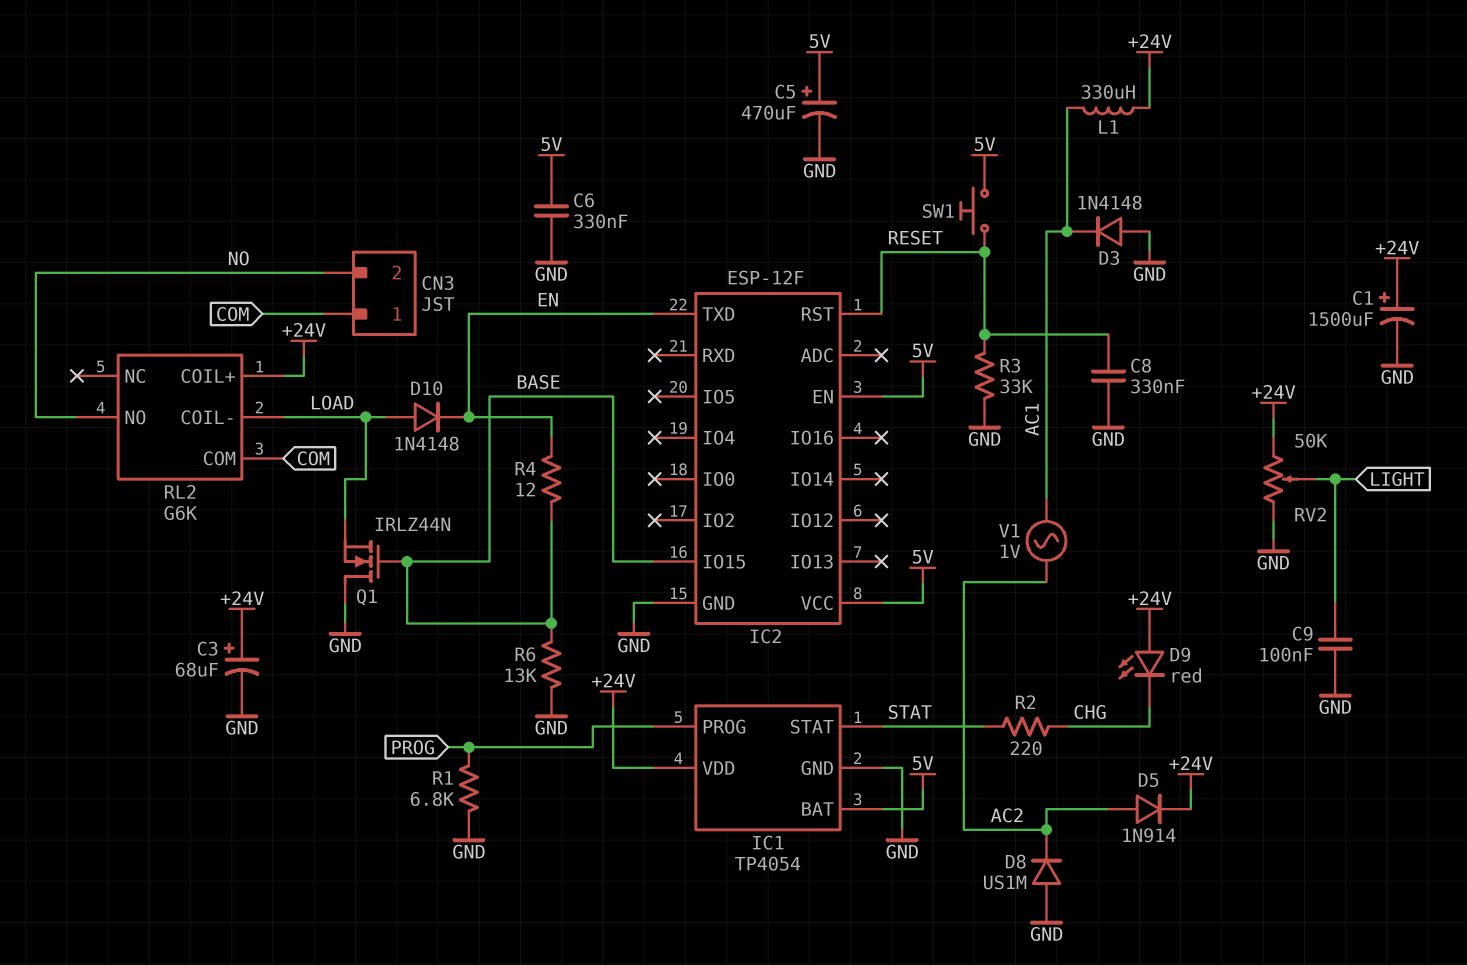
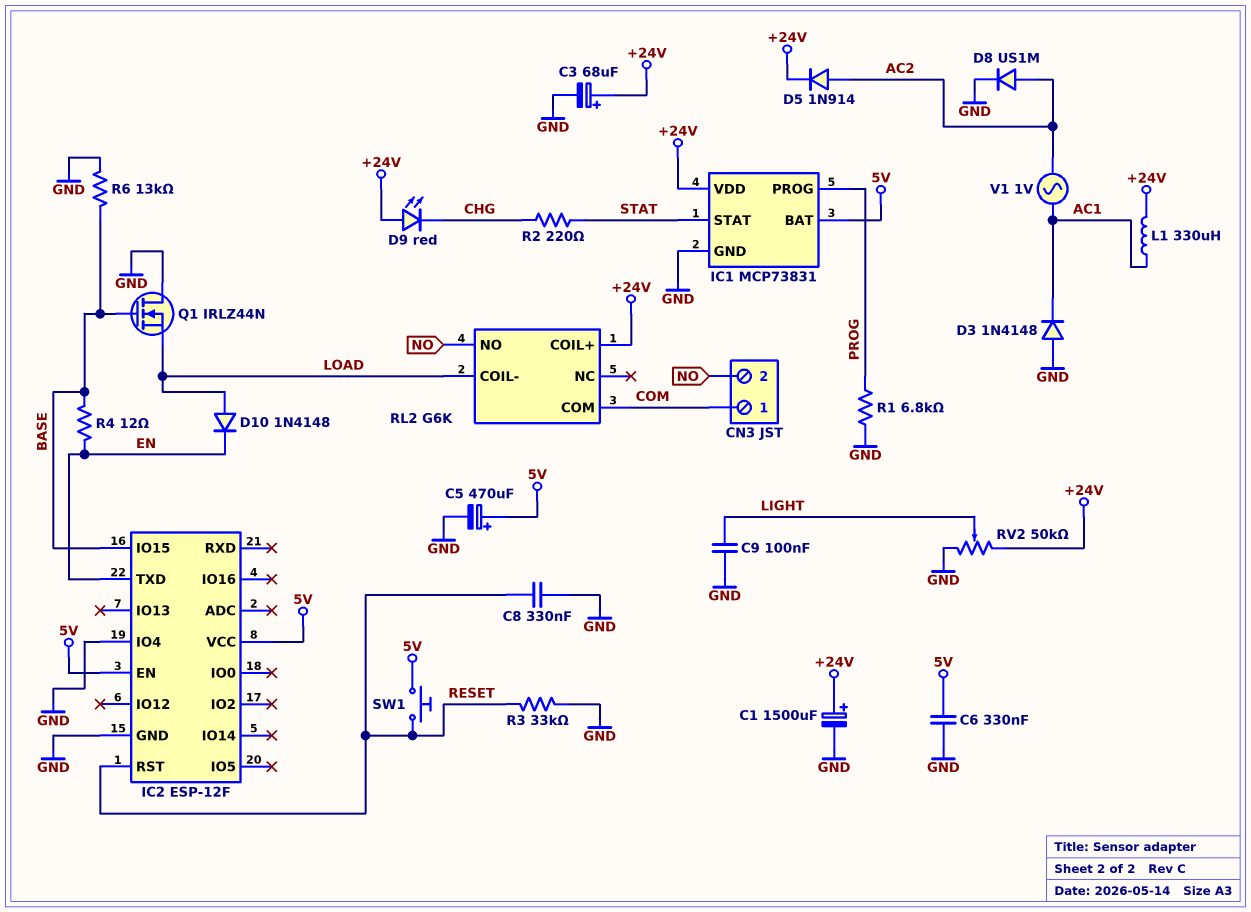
D8: diode US1M (A GND, K AC2) -> diode US1M (A AC2, K GND)
IC1: TP4054 -> MCP73831
IC2 pin IO4: none -> GND

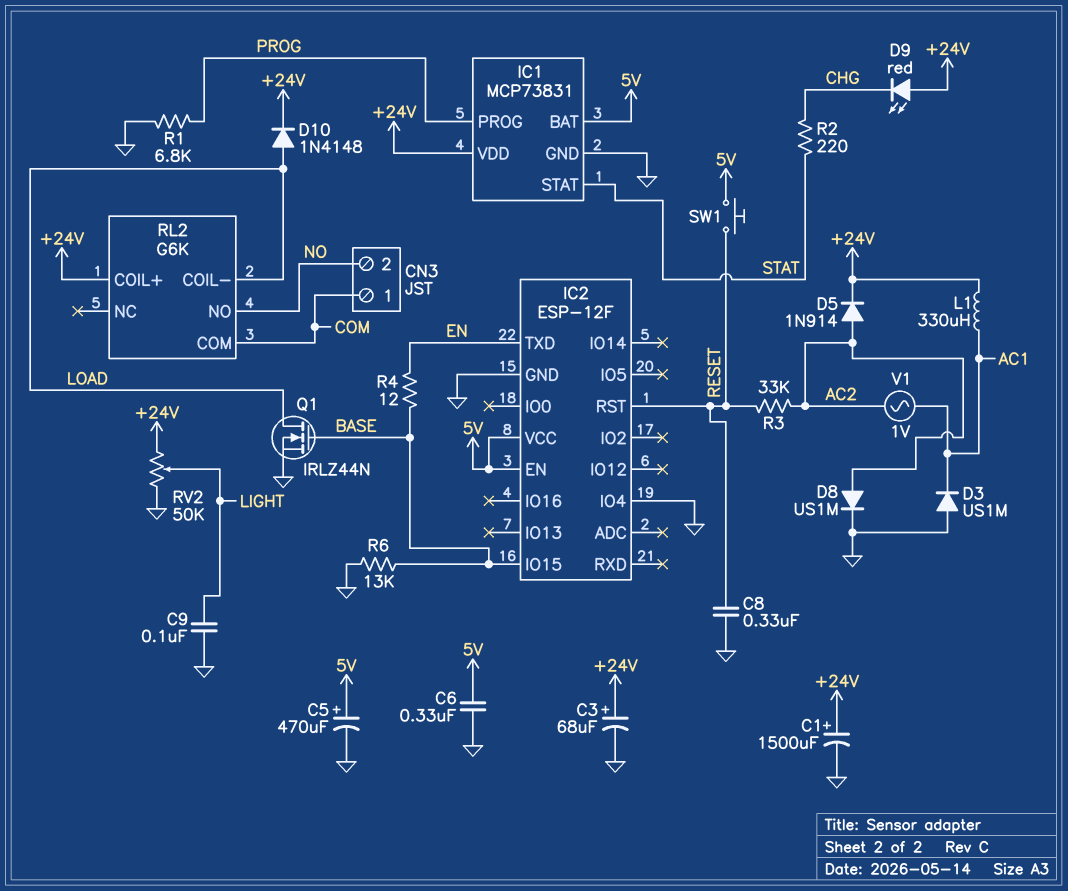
D3: diode 1N4148 (A GND, K AC1) -> diode US1M (A GND, K AC1)
D10: diode 1N4148 (A LOAD, K EN) -> diode 1N4148 (A LOAD, K +24V)
Q1: NMOS IRLZ44N (G BASE, D GND, S LOAD) -> NMOS IRLZ44N (G BASE, D LOAD, S GND)
R3: 33k (GND, RESET) -> 33k (AC2, RESET)

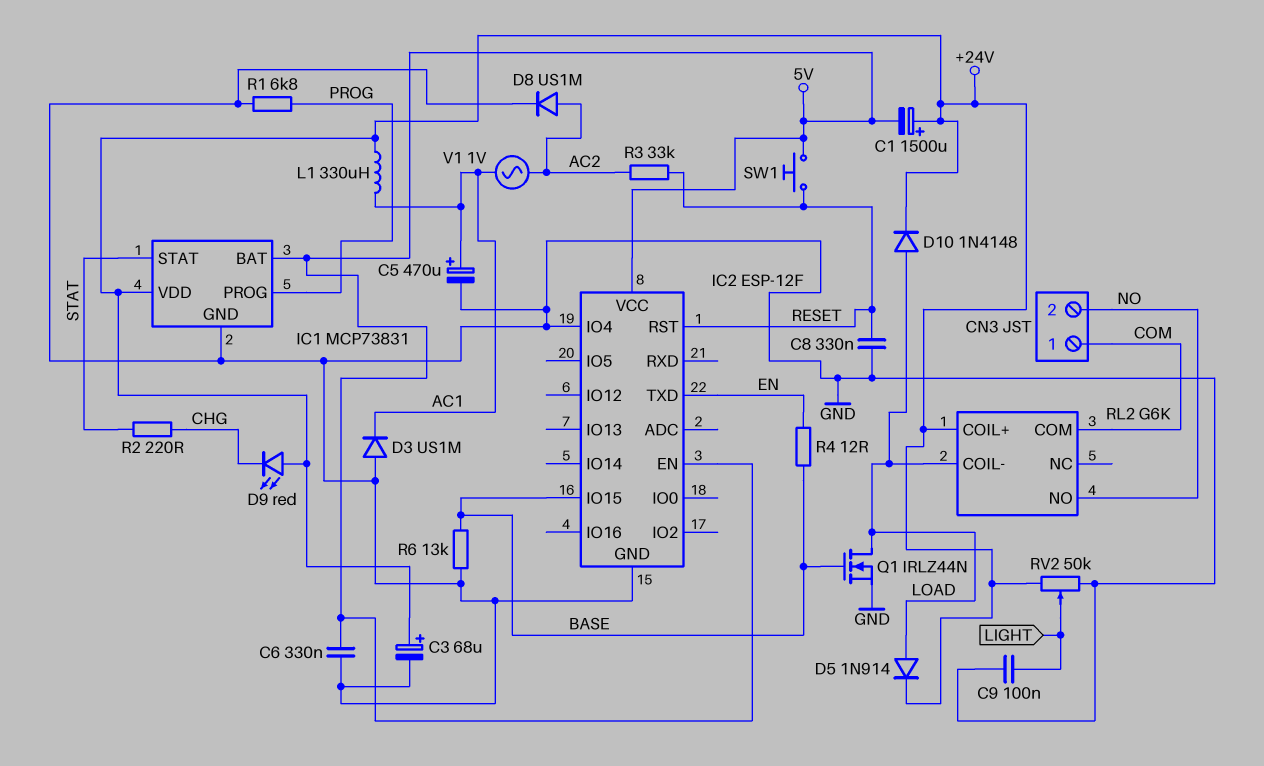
C1: 1500uF (plus +24V, minus GND) -> 1500uF (plus +24V, minus 5V)
C5: 470uF (plus 5V, minus GND) -> 470uF (plus AC1, minus GND)
D5: diode 1N914 (A AC2, K +24V) -> diode 1N914 (A LOAD, K +24V)

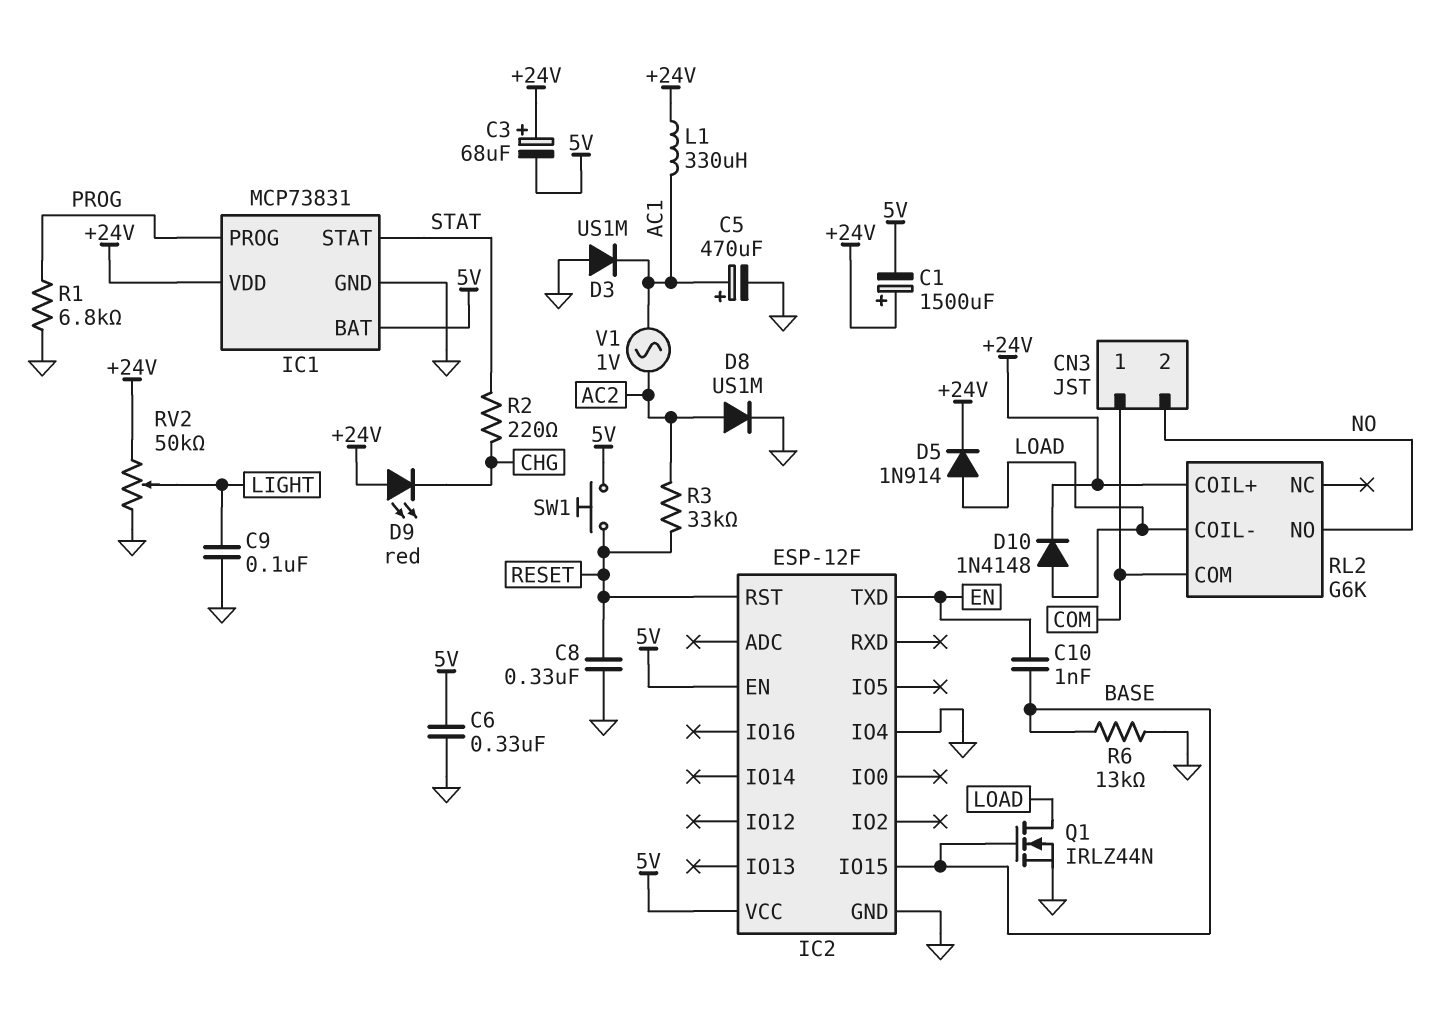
C3: 68uF (plus +24V, minus GND) -> 68uF (plus +24V, minus 5V)
C10: none -> 1nF (BASE, EN)
R4: 12 (BASE, EN) -> none

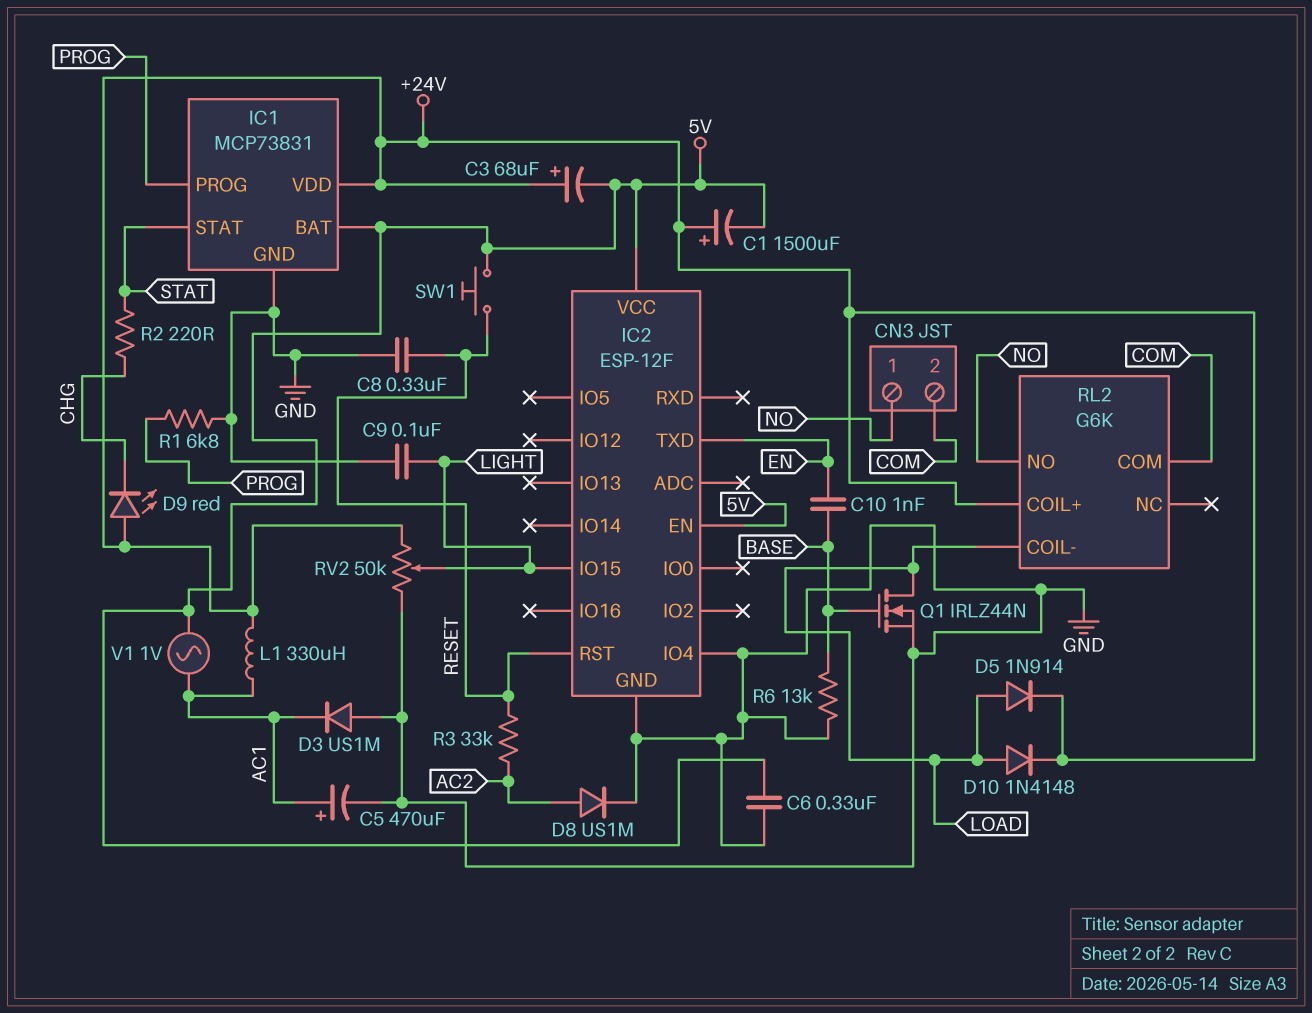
CN3 pin 1: COM -> NO
CN3 pin 2: NO -> COM
IC2 pin IO15: BASE -> LIGHT
V1: AC 1V (AC1, AC2) -> AC 1V (5V, AC1)

